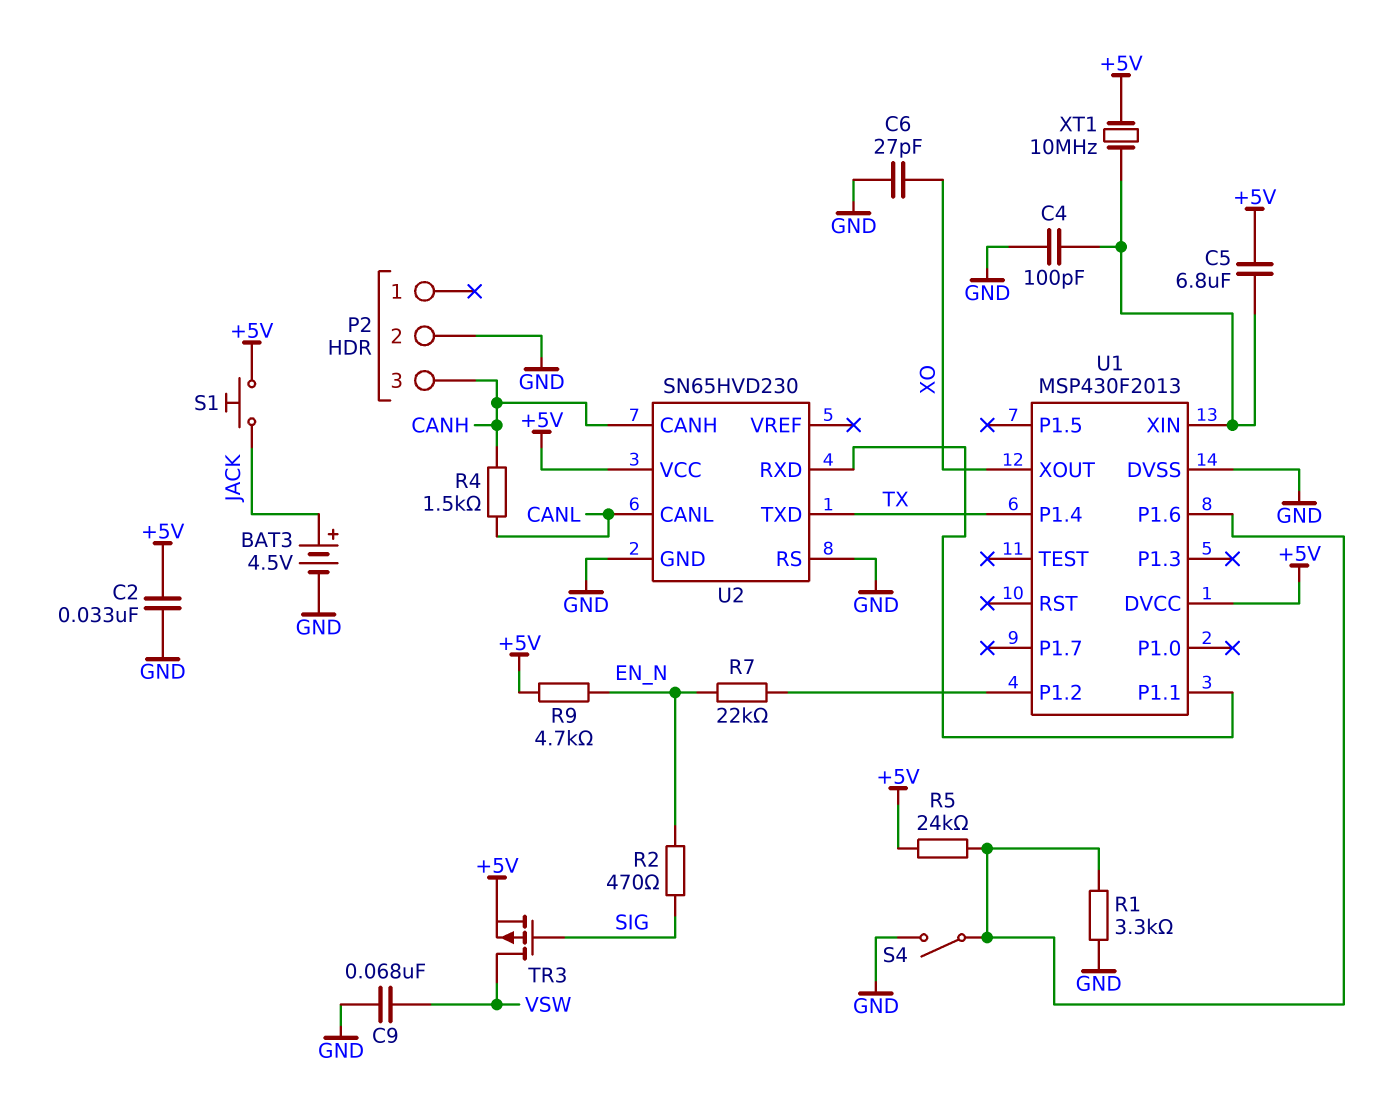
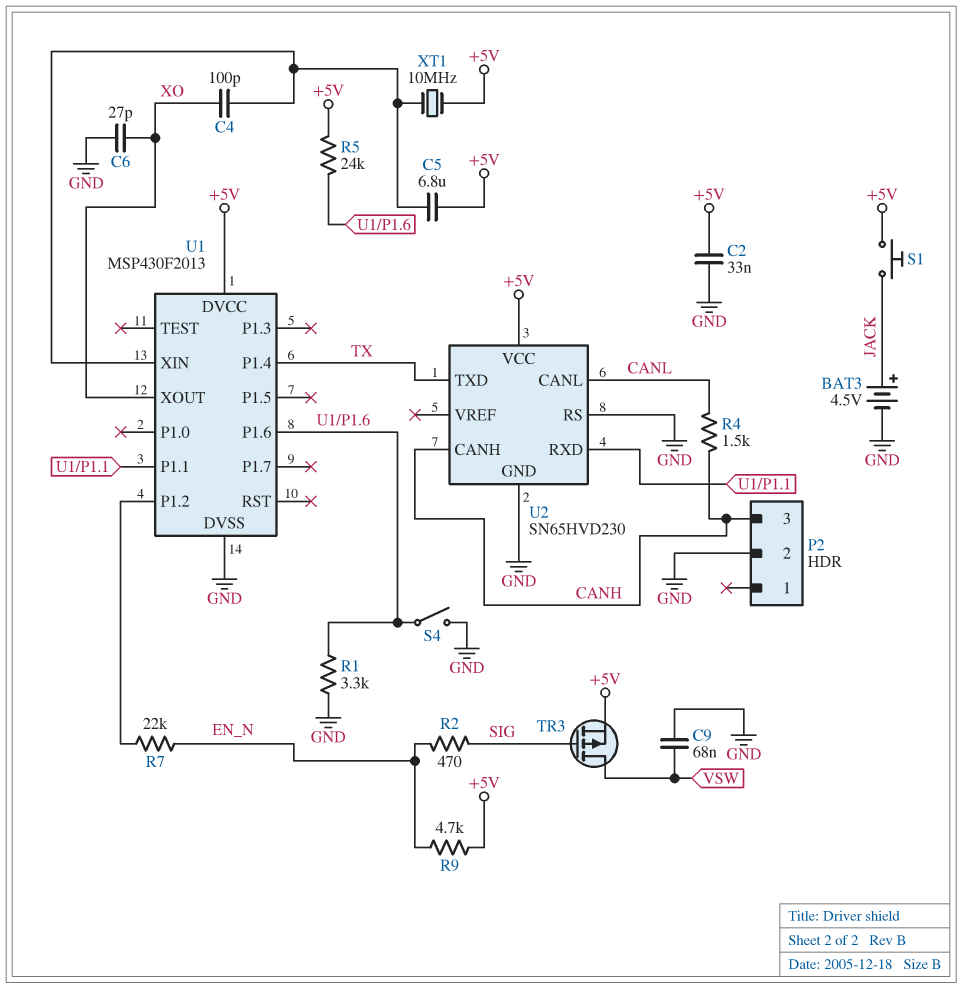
C4: 100pF (GND, U1/XIN) -> 100pF (U1/XIN, XO)

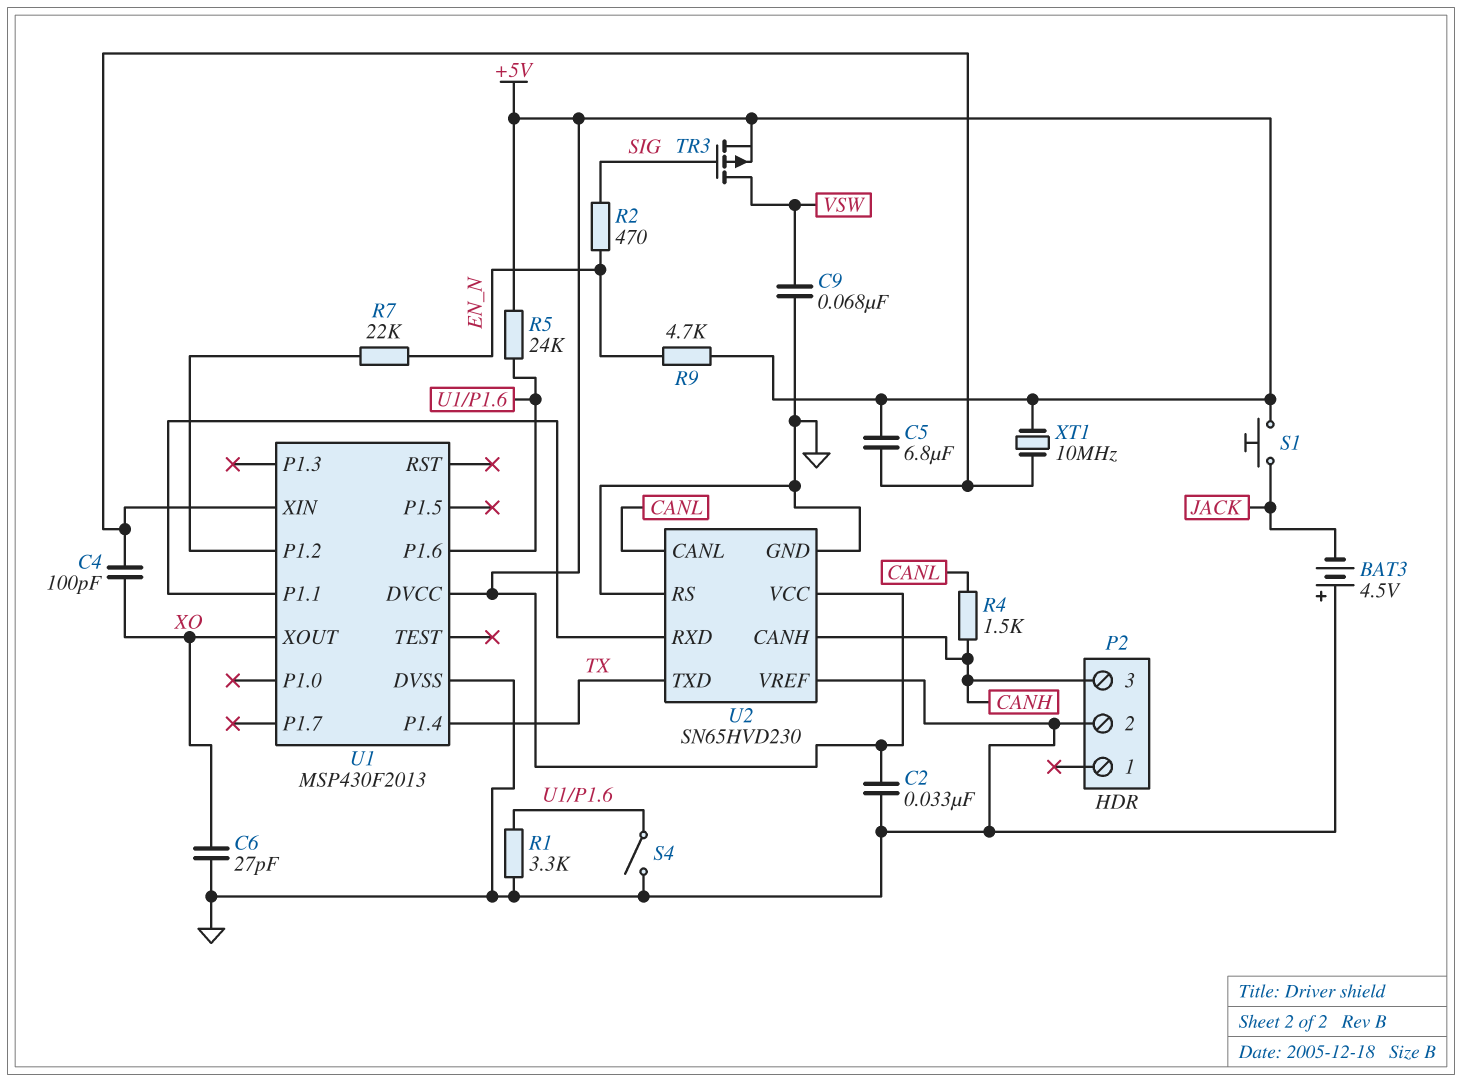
BAT3: 4.5V (plus JACK, minus GND) -> 4.5V (plus GND, minus JACK)
U2 pin VREF: none -> GND

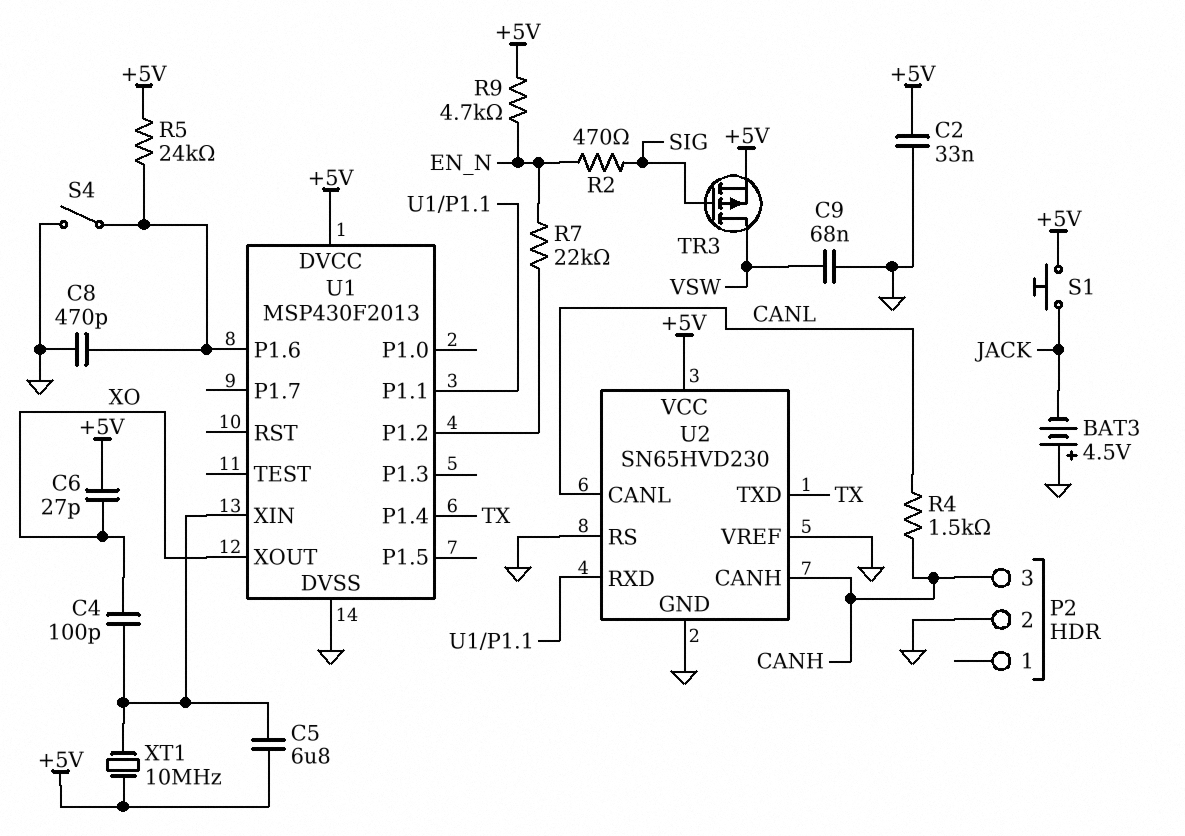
C6: 27pF (GND, XO) -> 27pF (+5V, XO)
C8: none -> 470pF (GND, U1/P1.6)
R1: 3.3k (GND, U1/P1.6) -> none

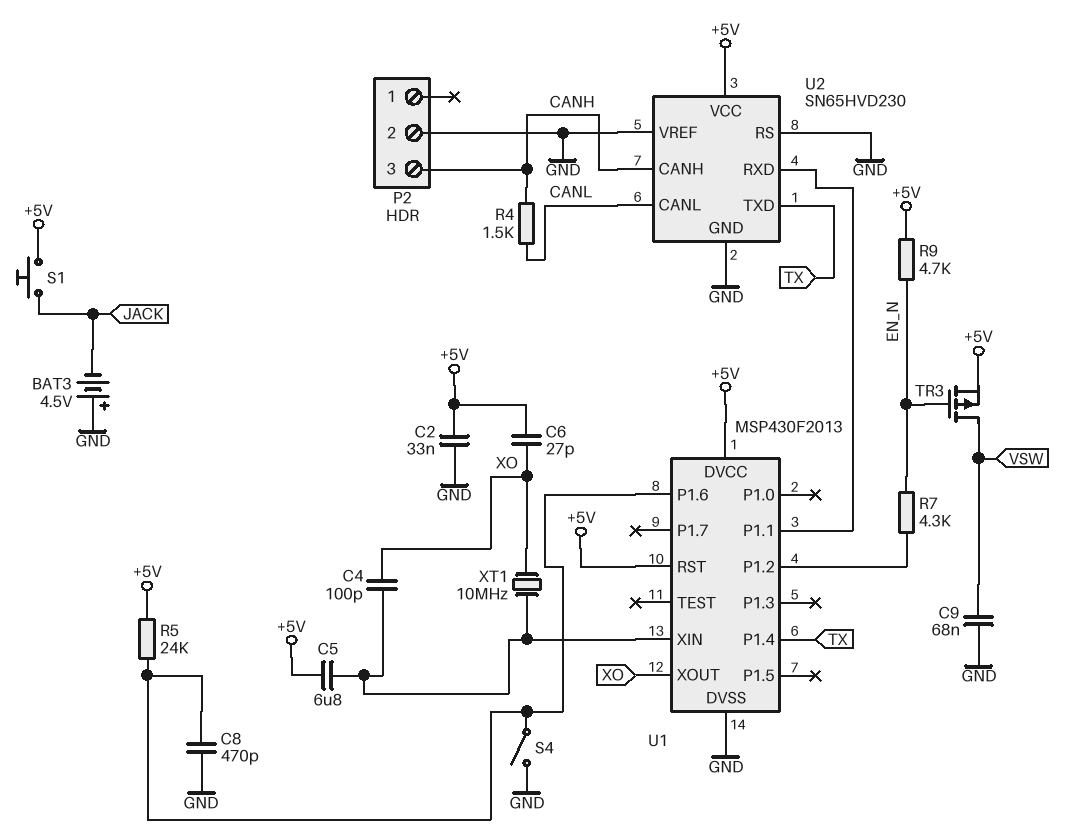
R2: 470 (EN_N, SIG) -> none
R7: 22k (EN_N, U1/P1.2) -> 4.3k (EN_N, U1/P1.2)
TR3: PMOS (G SIG, D VSW, S +5V) -> PMOS (G EN_N, D VSW, S +5V)
U1 pin RST: none -> +5V
XT1: 10MHz (+5V, U1/XIN) -> 10MHz (U1/XIN, XO)

